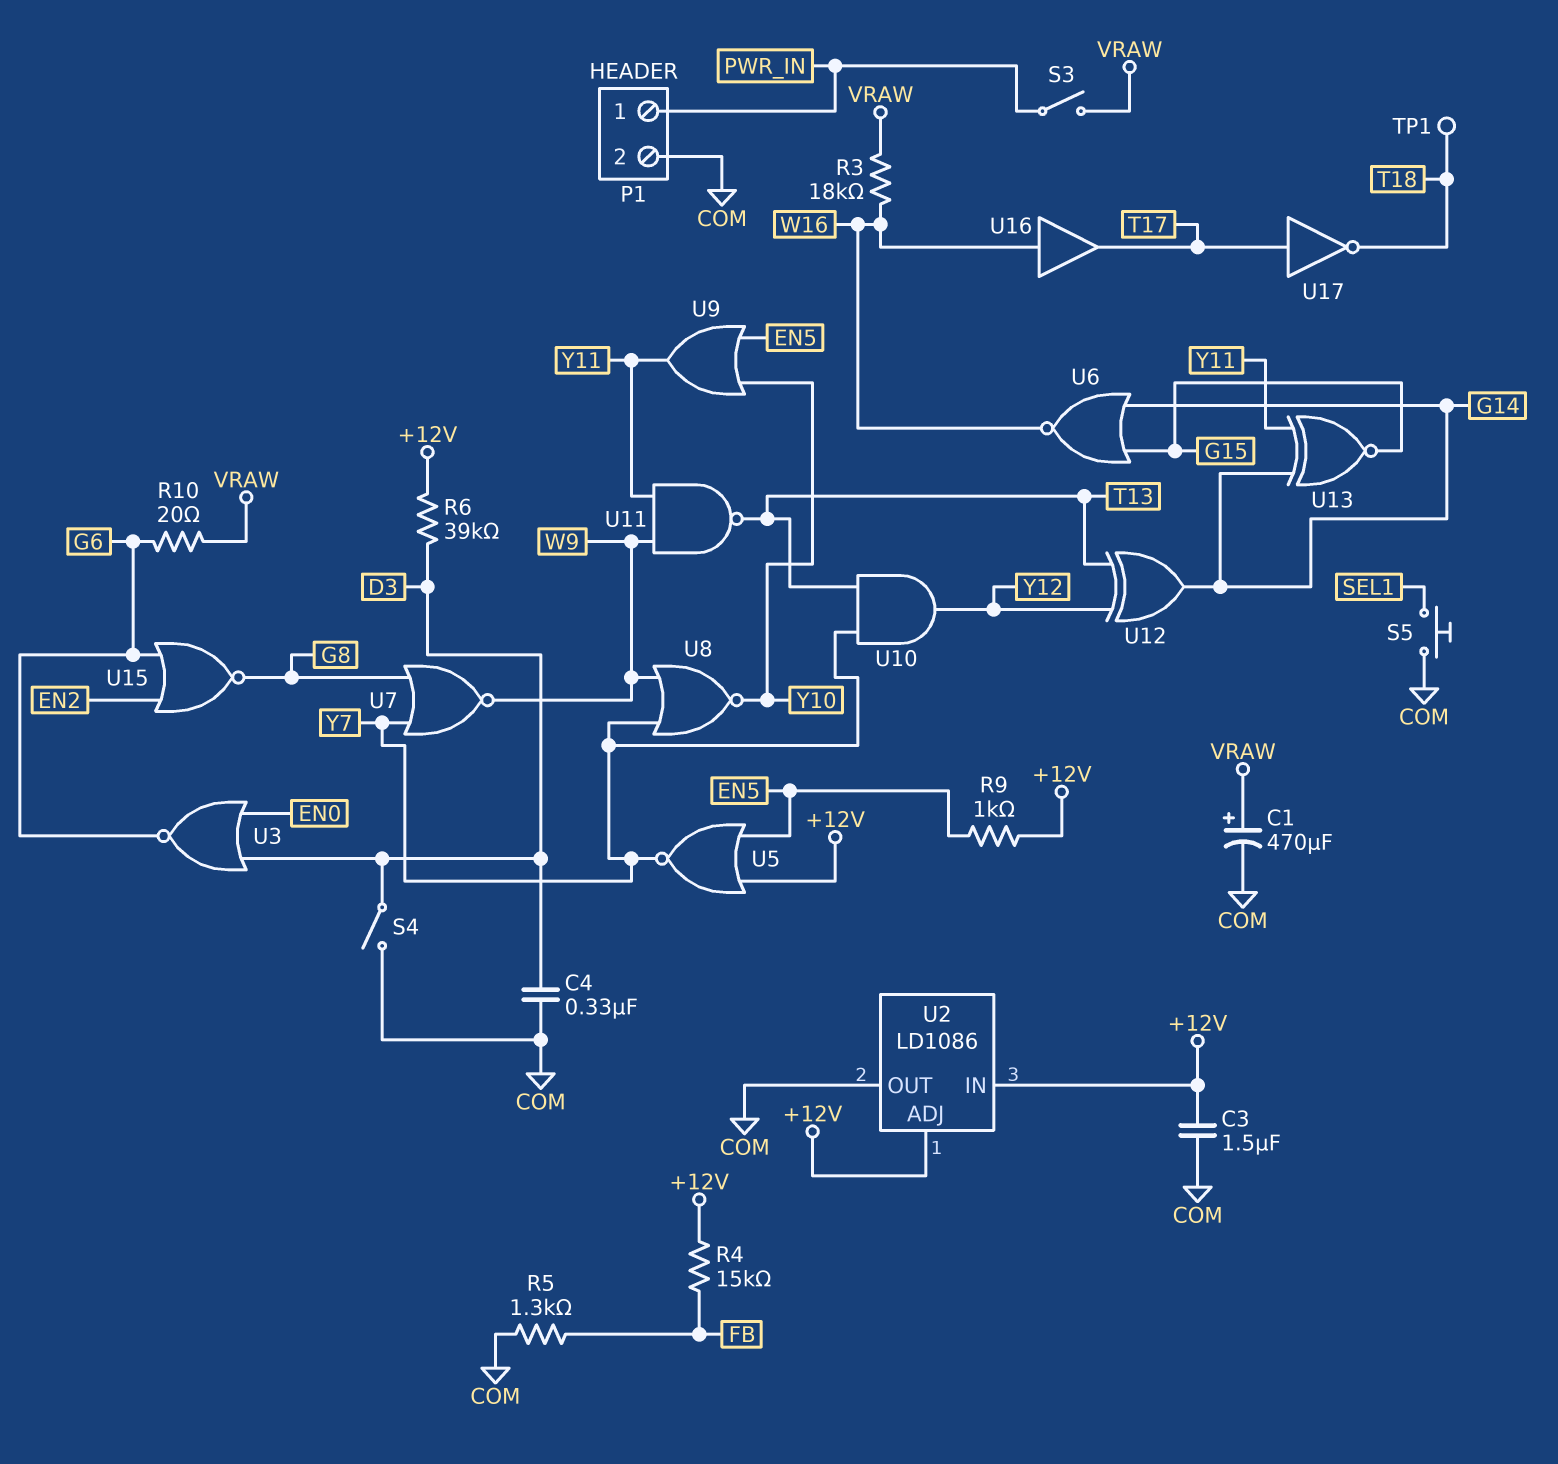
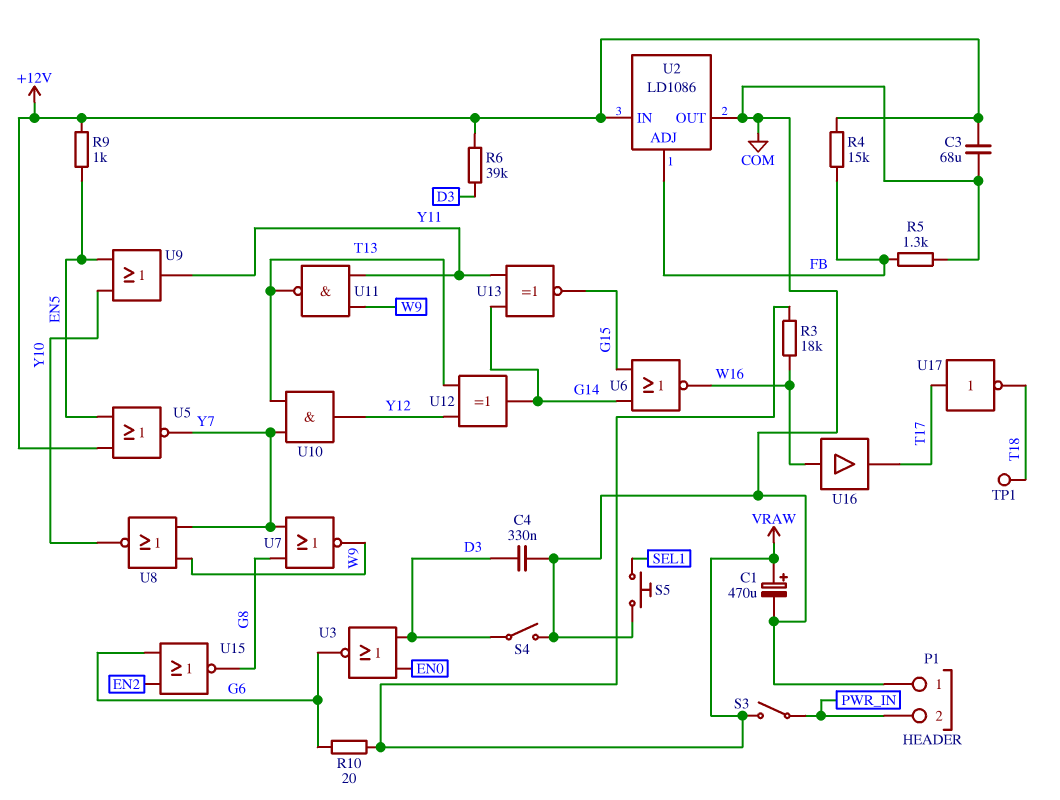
C3: 1.5uF (+12V, COM) -> 68uF (+12V, COM)
P1 pin 1: PWR_IN -> COM
P1 pin 2: COM -> PWR_IN
U2 pin ADJ: +12V -> FB

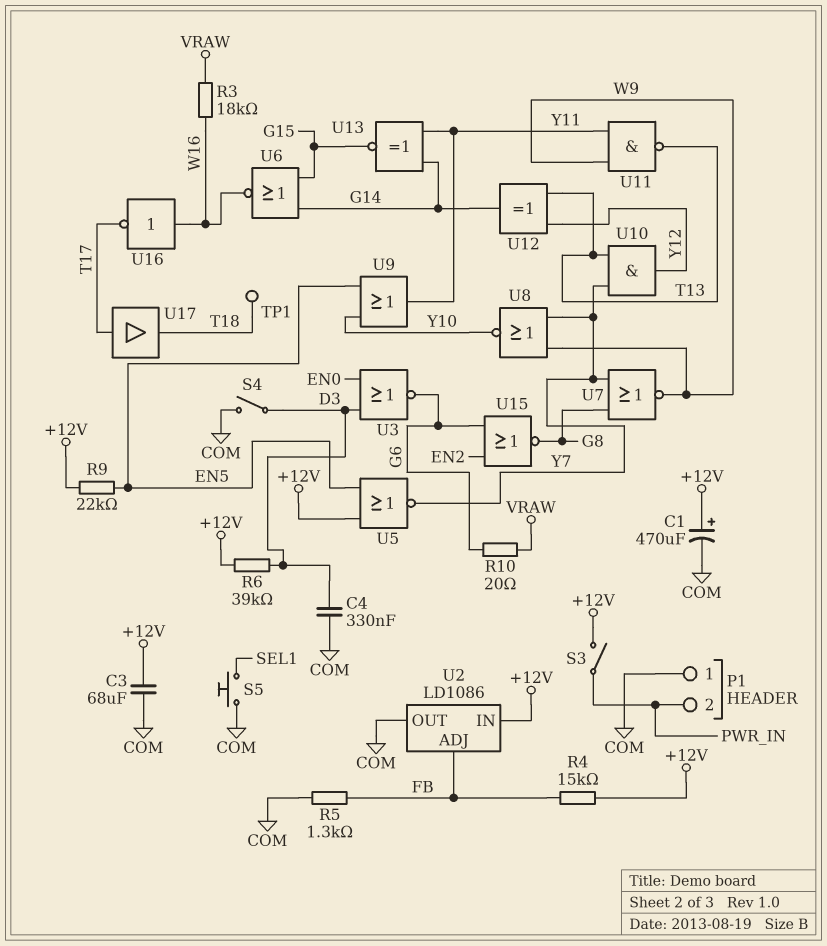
C1: 470uF (plus VRAW, minus COM) -> 470uF (plus +12V, minus COM)
R9: 1k (+12V, EN5) -> 22k (+12V, EN5)
S3: switch (PWR_IN, VRAW) -> switch (+12V, PWR_IN)
U16: buffer (in W16, out T17) -> NOT (in W16, out T17)
U17: NOT (in T17, out T18) -> buffer (in T17, out T18)

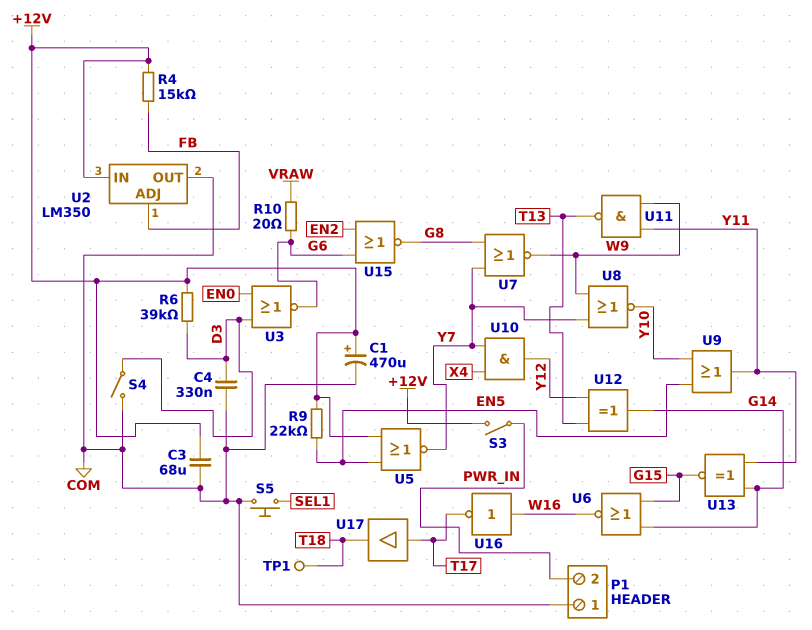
R3: 18k (VRAW, W16) -> none
R5: 1.3k (COM, FB) -> none
U2: LD1086 -> LM350
U10: AND (in T13, in Y7, out Y12) -> AND (in X4, in Y7, out Y12)

